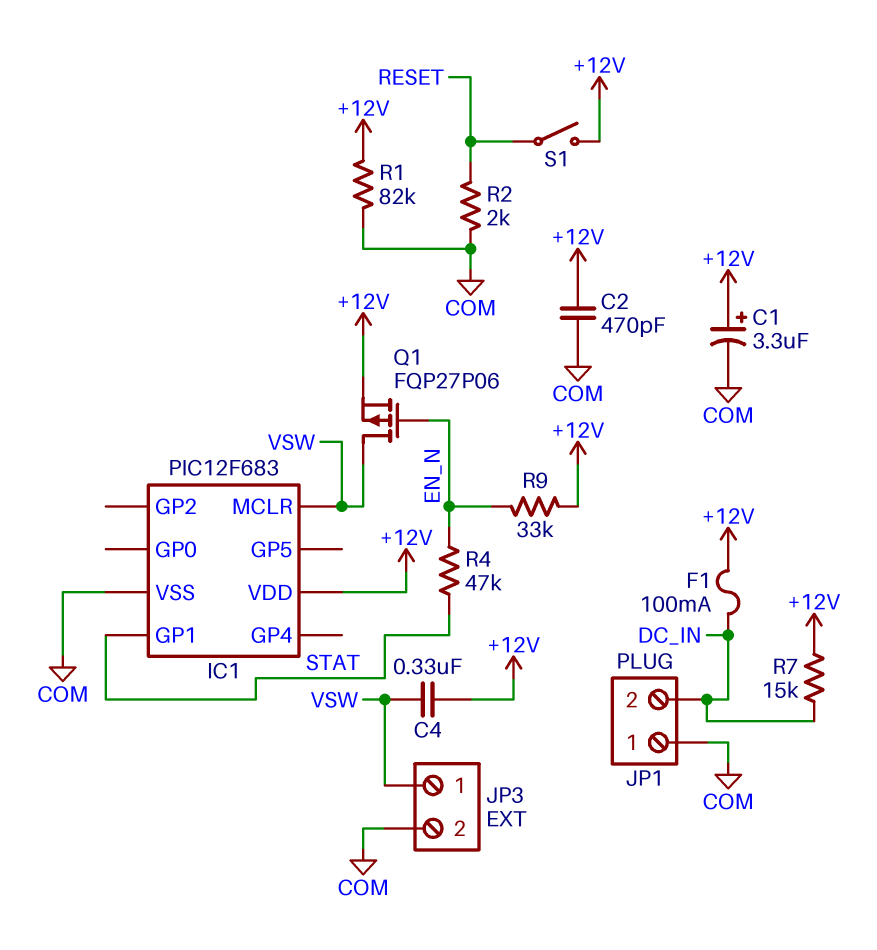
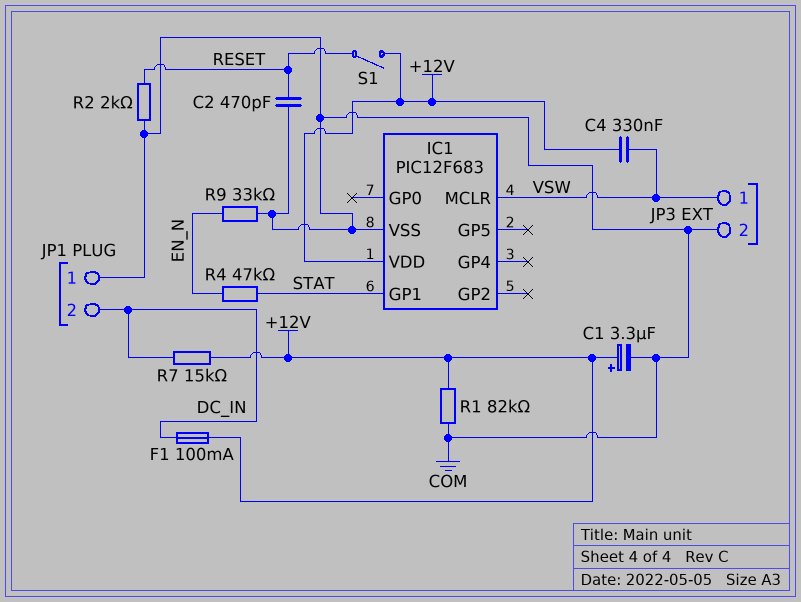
C2: 470pF (+12V, COM) -> 470pF (COM, RESET)
Q1: PMOS FQP27P06 (G EN_N, D VSW, S +12V) -> none
R9: 33k (+12V, EN_N) -> 33k (COM, EN_N)

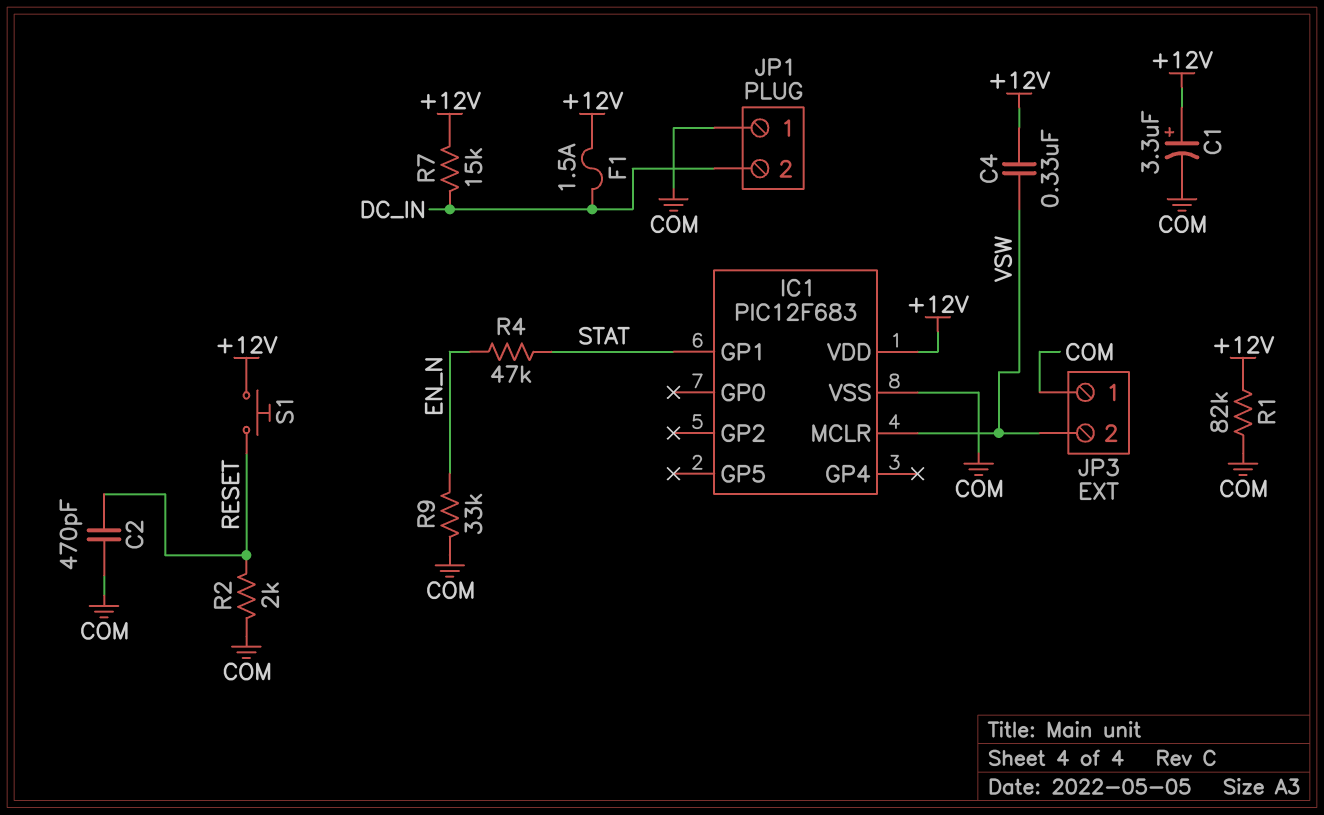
F1: 100mA (+12V, DC_IN) -> 1.5A (+12V, DC_IN)
JP3 pin 1: VSW -> COM
JP3 pin 2: COM -> VSW
S1: switch (+12V, RESET) -> button (+12V, RESET)

